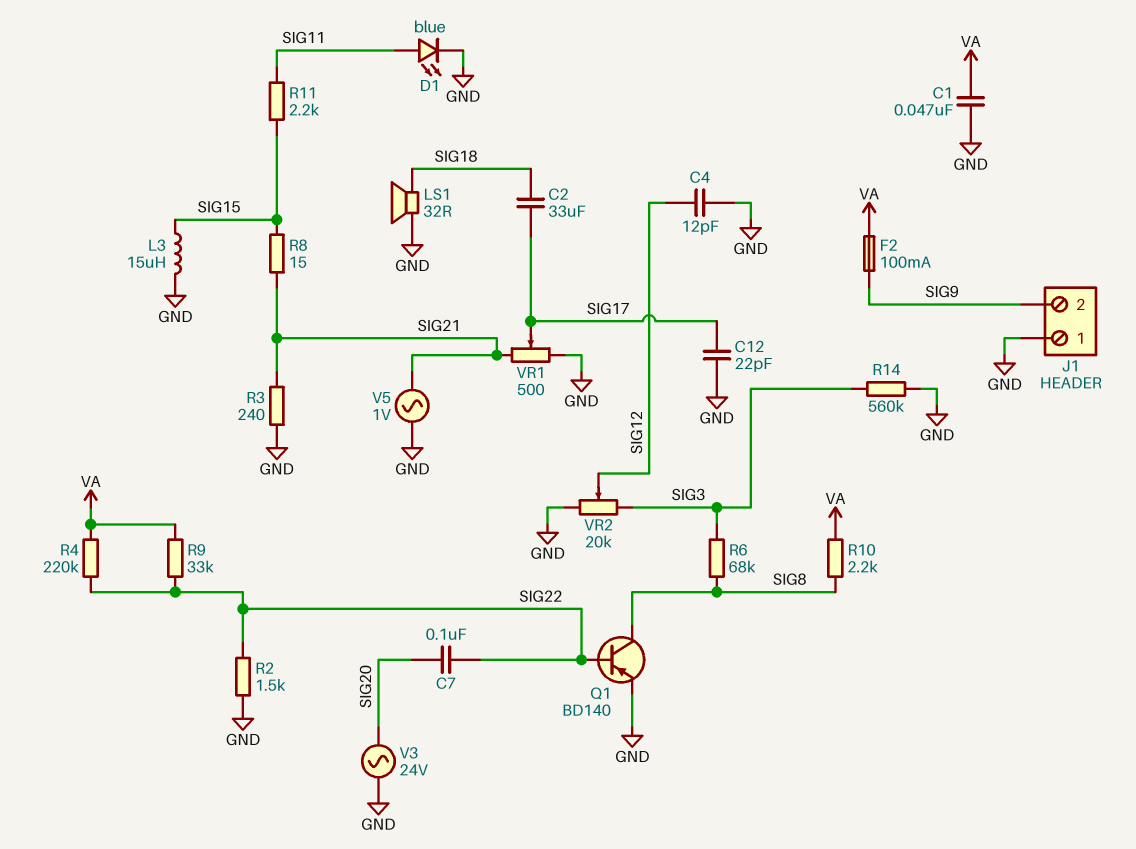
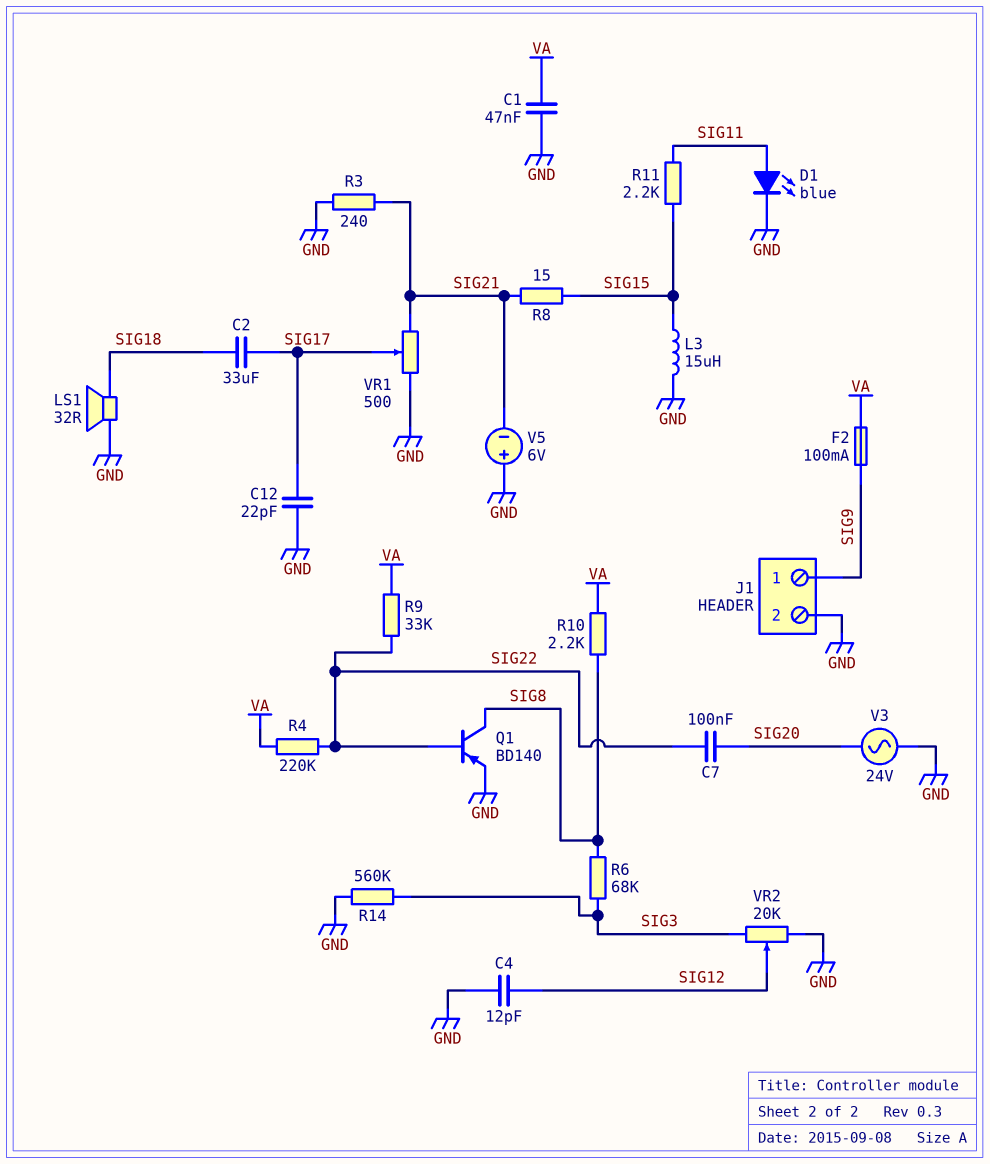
J1 pin 1: GND -> SIG9
J1 pin 2: SIG9 -> GND
R2: 1.5k (GND, SIG22) -> none
V5: AC 1V (GND, SIG21) -> 6V (plus GND, minus SIG21)

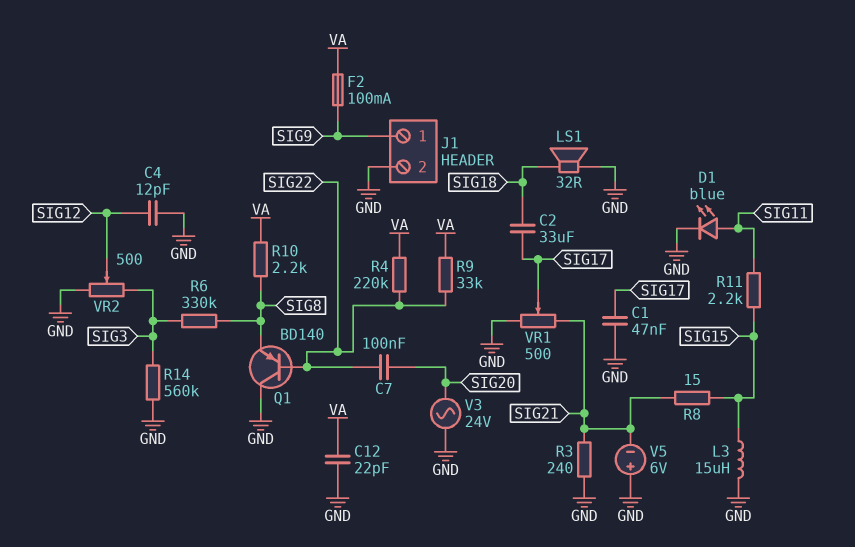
C1: 47nF (GND, VA) -> 47nF (GND, SIG17)
C12: 22pF (GND, SIG17) -> 22pF (GND, VA)
Q1: PNP BD140 (B SIG22, C SIG8, E GND) -> PNP BD140 (B SIG22, C GND, E SIG8)
R6: 68k (SIG3, SIG8) -> 330k (SIG3, SIG8)
VR2: 20k (GND, SIG3, wiper SIG12) -> 500 (GND, SIG3, wiper SIG12)

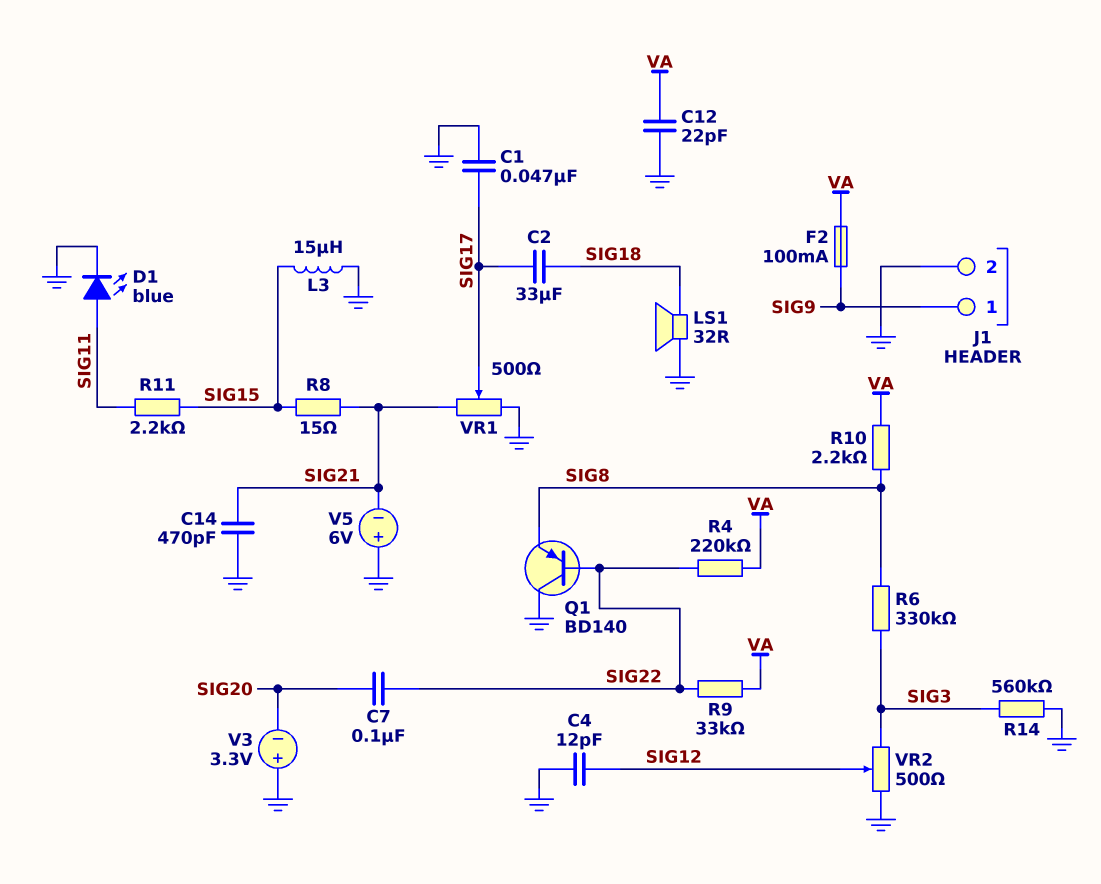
C14: none -> 470pF (GND, SIG21)
R3: 240 (GND, SIG21) -> none
V3: AC 24V (GND, SIG20) -> 3.3V (plus GND, minus SIG20)

